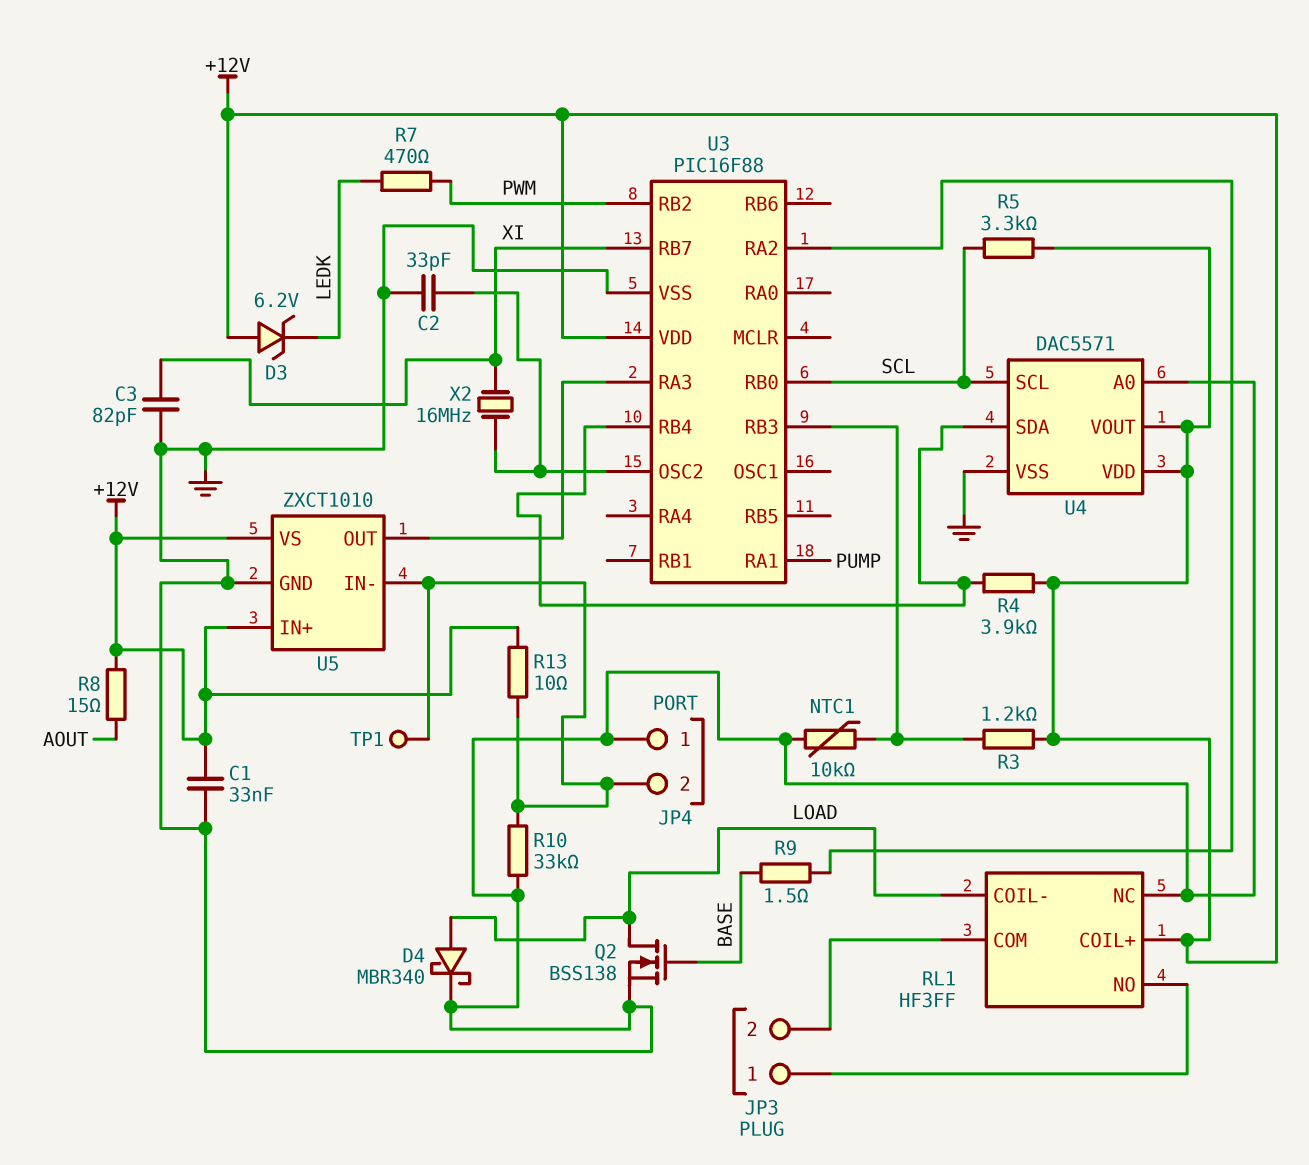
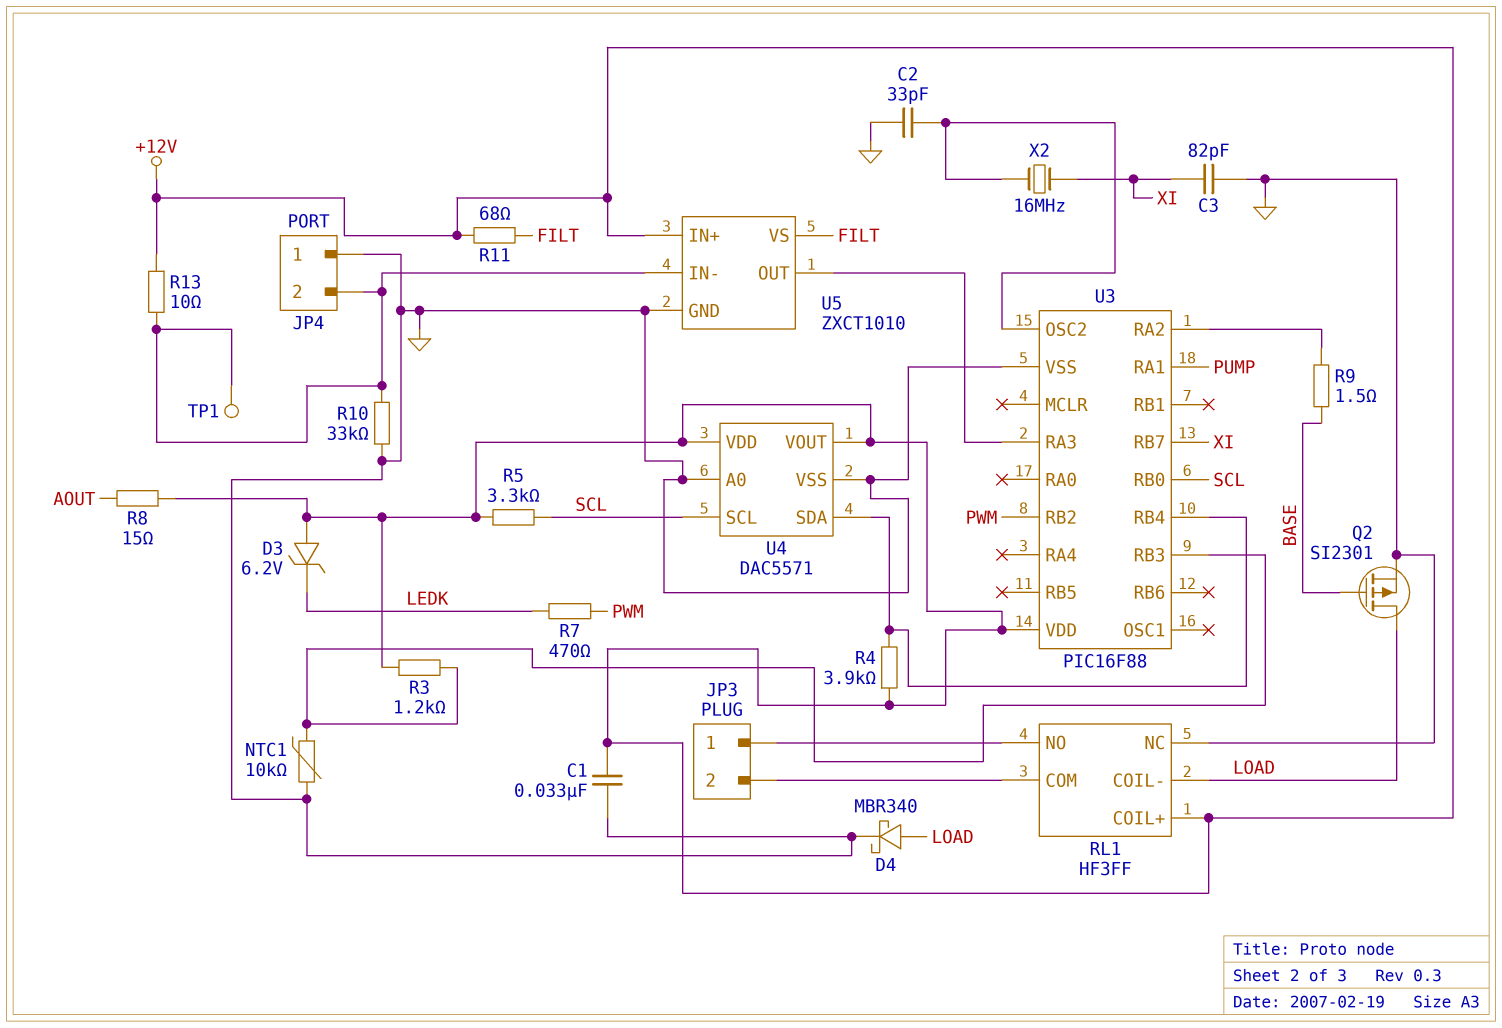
Q2: NMOS BSS138 (G BASE, D LOAD, S GND) -> PMOS SI2301 (G BASE, D LOAD, S GND)
R11: none -> 68 (+12V, FILT)
U5 pin VS: +12V -> FILT

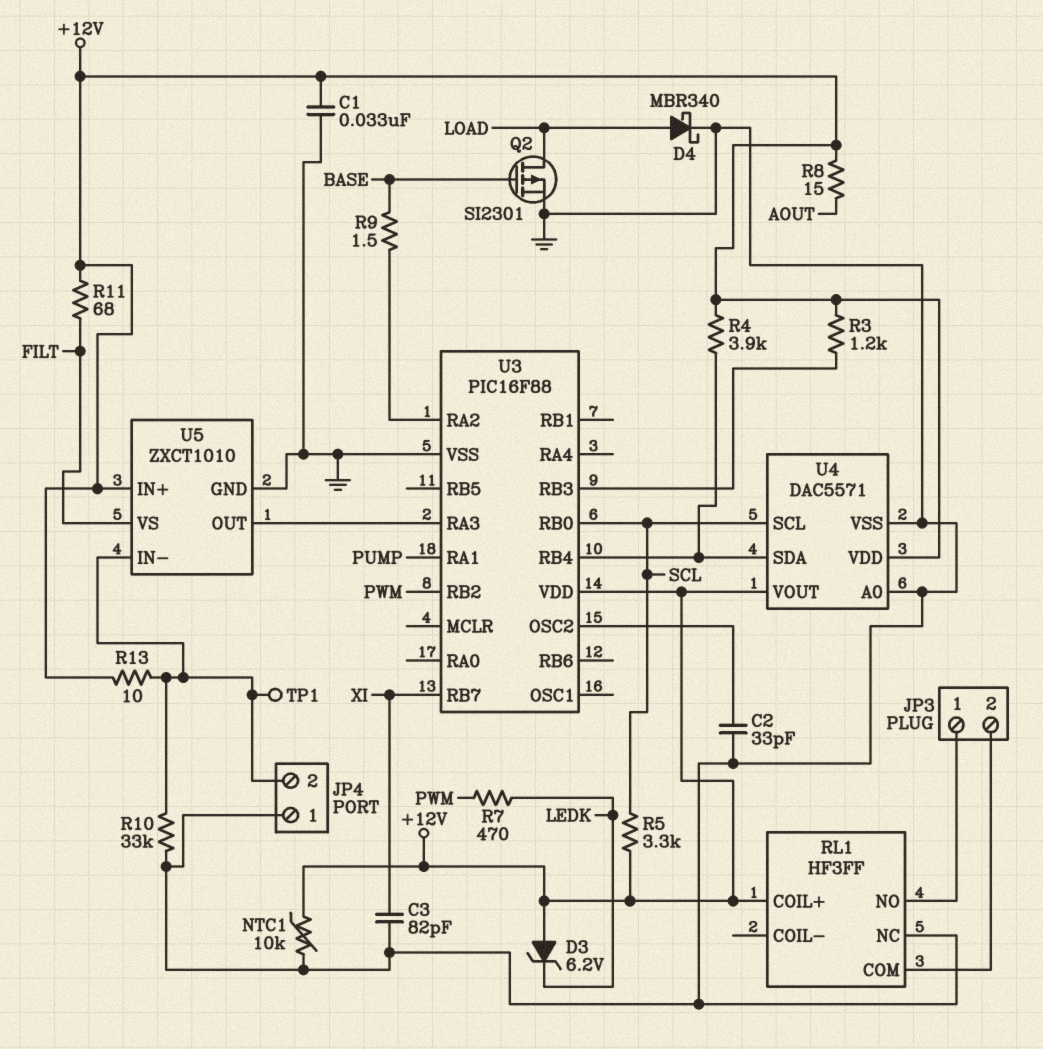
NTC1: 10k (GND, U3/RB3) -> 10k (+12V, GND)
RL1 pin COIL-: LOAD -> none
X2: 16MHz (U3/OSC2, XI) -> none

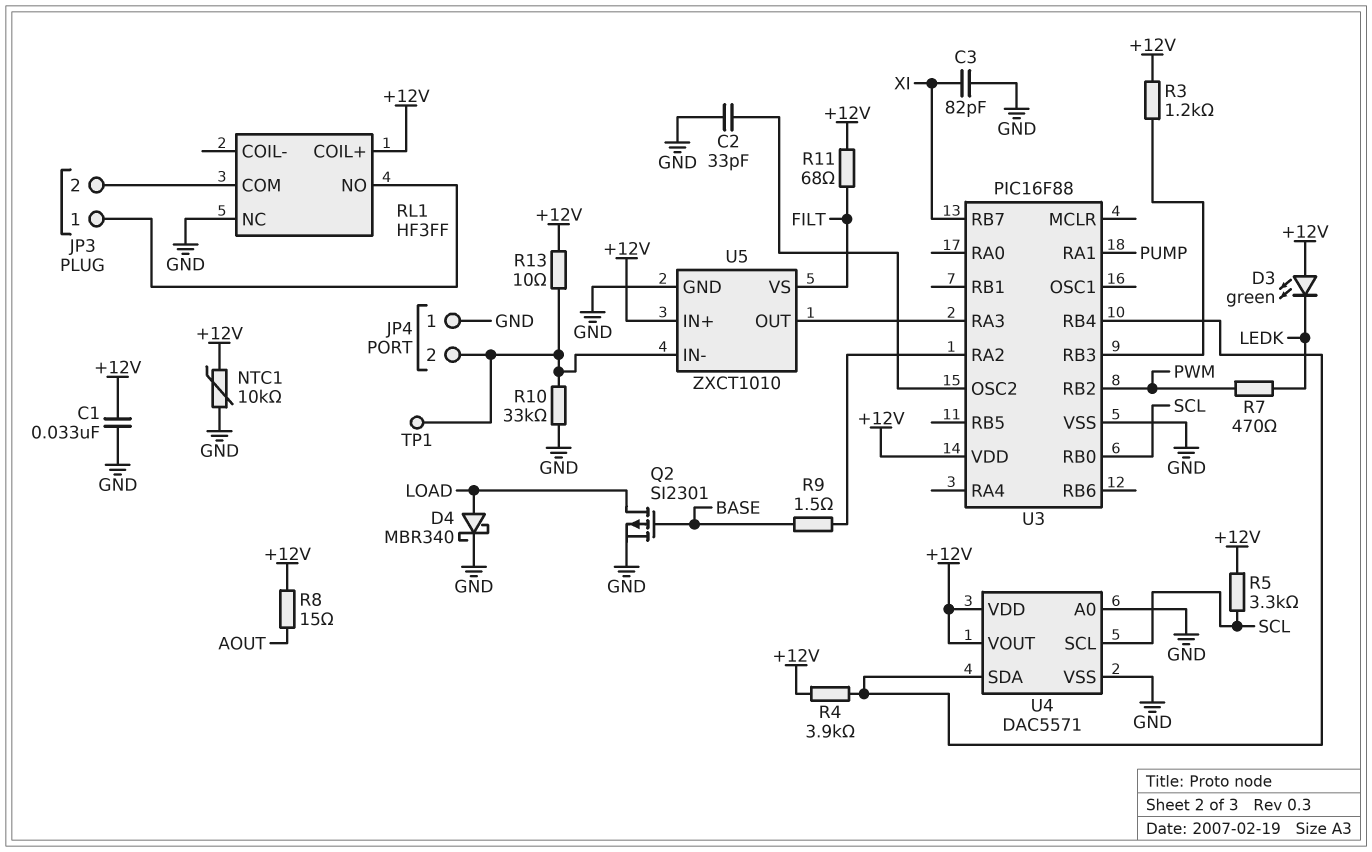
D3: zener 6.2V (A +12V, K LEDK) -> LED green (A +12V, K LEDK)

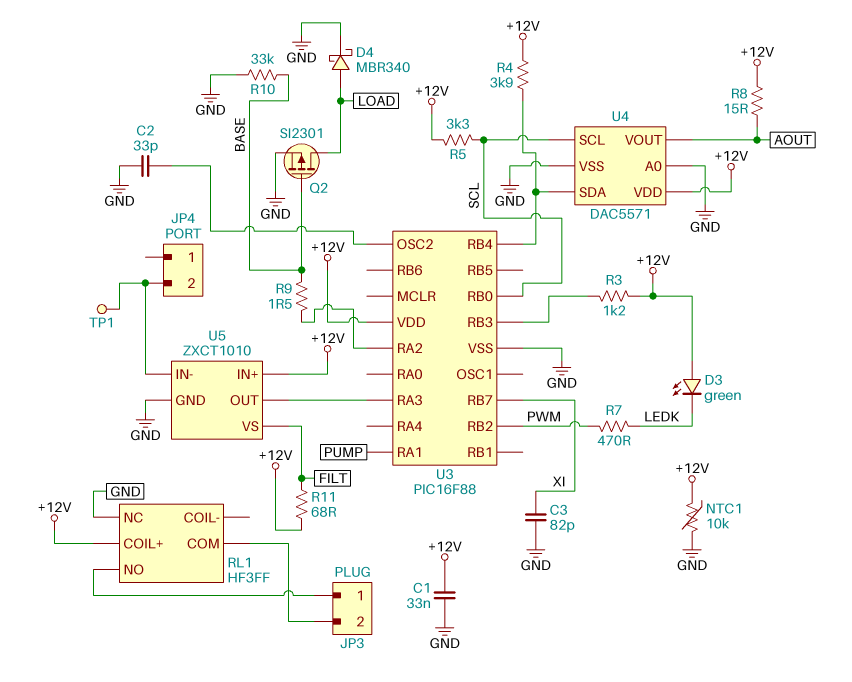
JP4 pin 1: GND -> none
R10: 33k (GND, JP4/2) -> 33k (BASE, GND)
R13: 10 (+12V, JP4/2) -> none
U4 pin VOUT: +12V -> AOUT

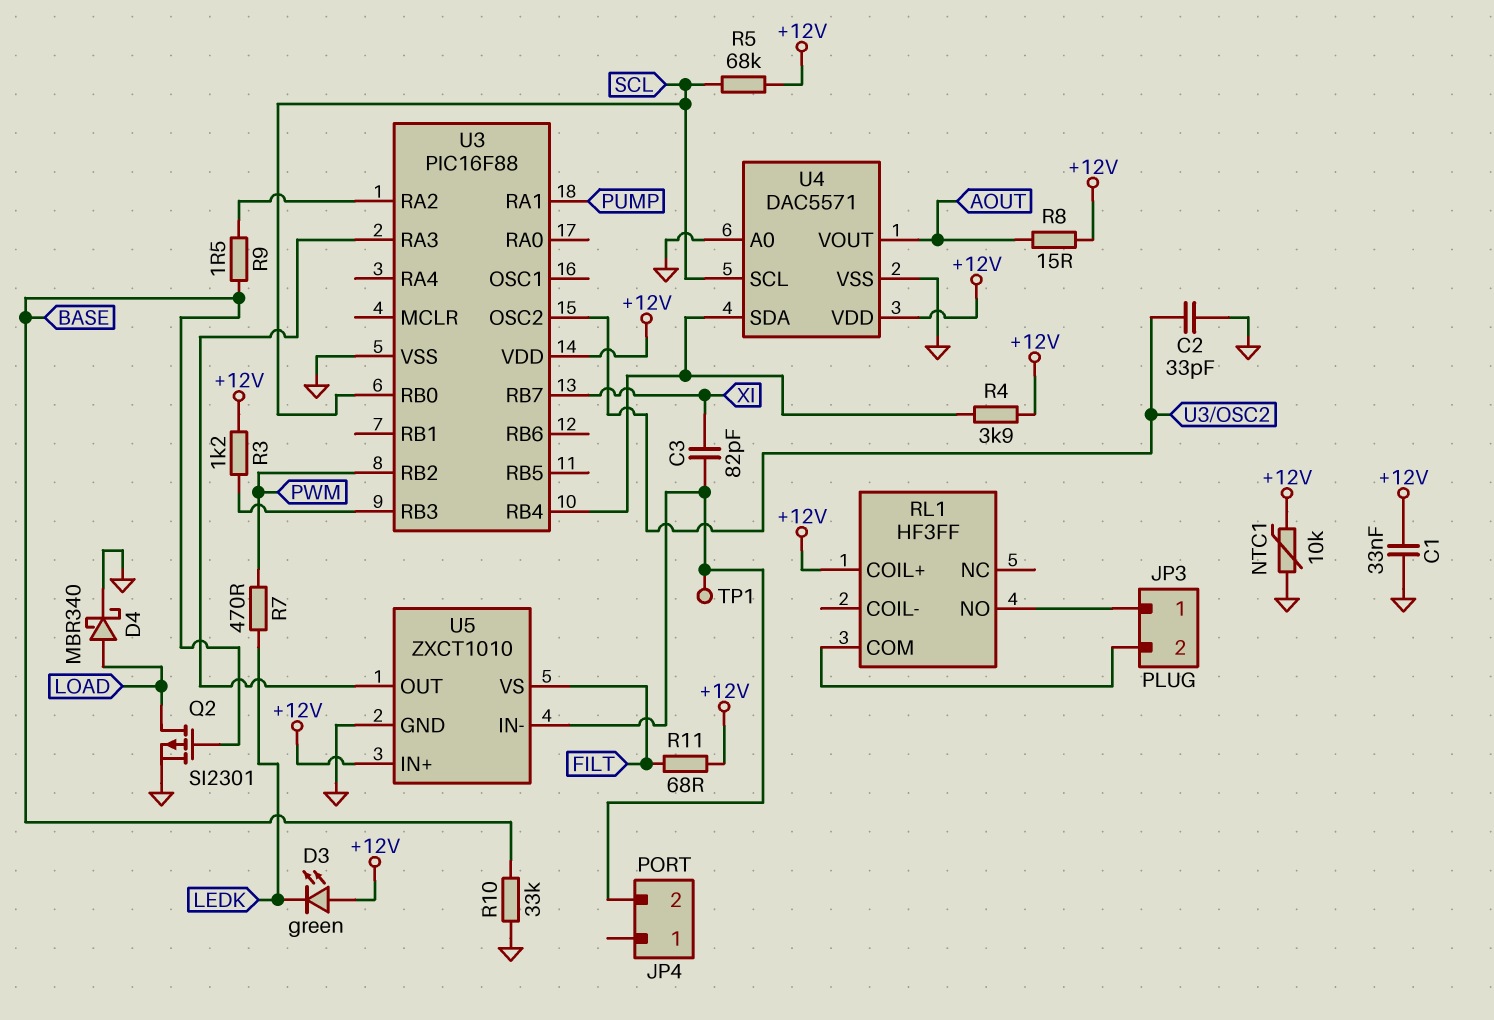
C3: 82pF (GND, XI) -> 82pF (JP4/2, XI)
R5: 3.3k (+12V, SCL) -> 68k (+12V, SCL)
RL1 pin NC: GND -> none

